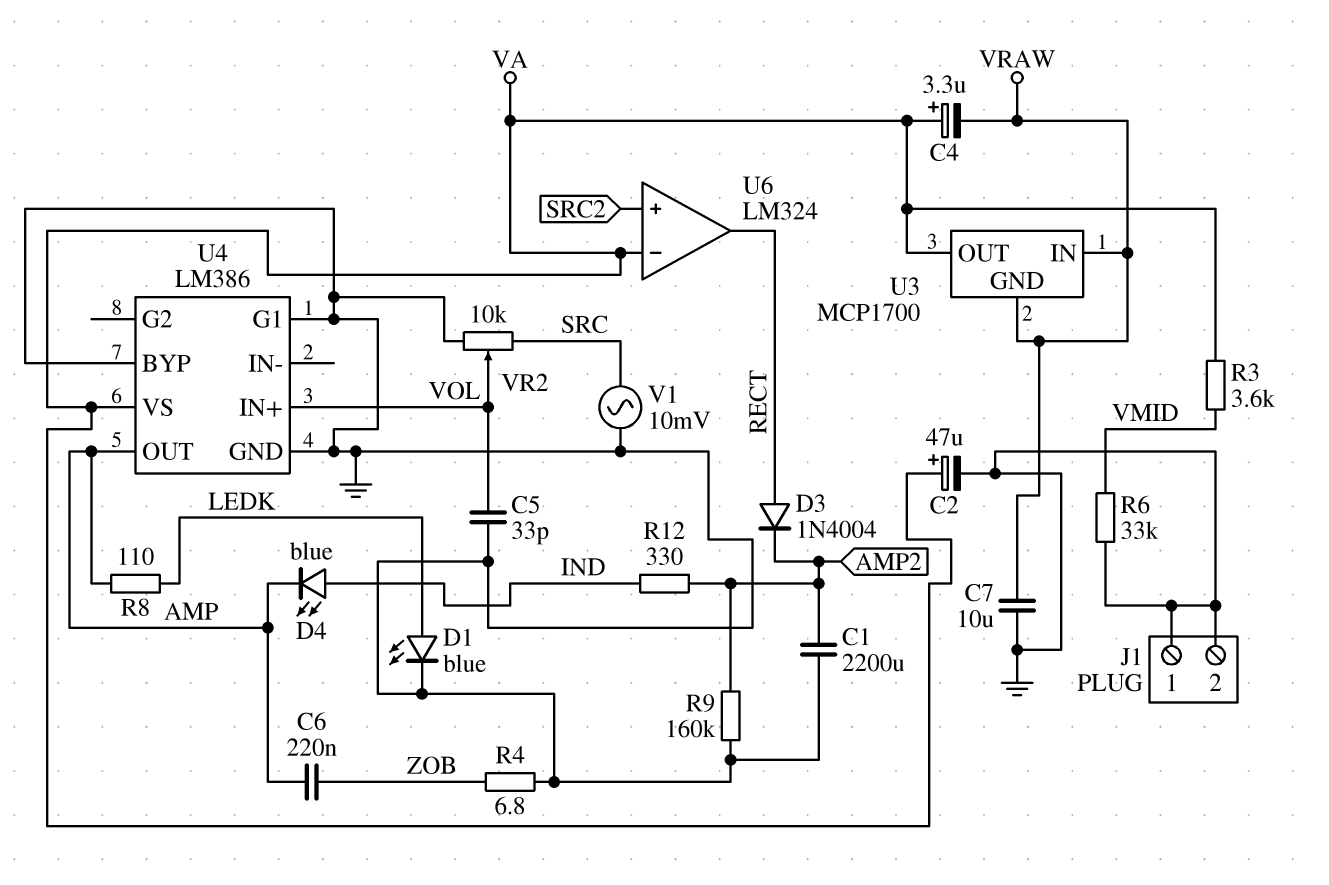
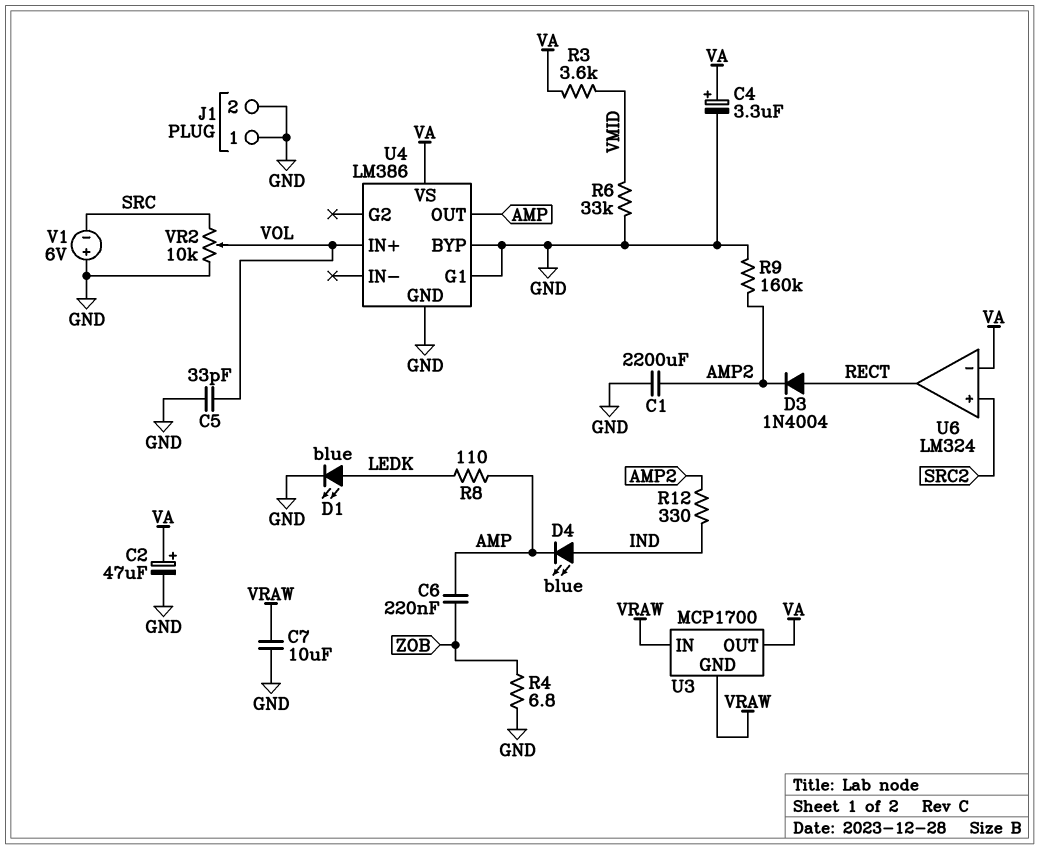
C4: 3.3uF (plus VA, minus VRAW) -> 3.3uF (plus VA, minus GND)
V1: AC 10mV (GND, SRC) -> 6V (plus GND, minus SRC)

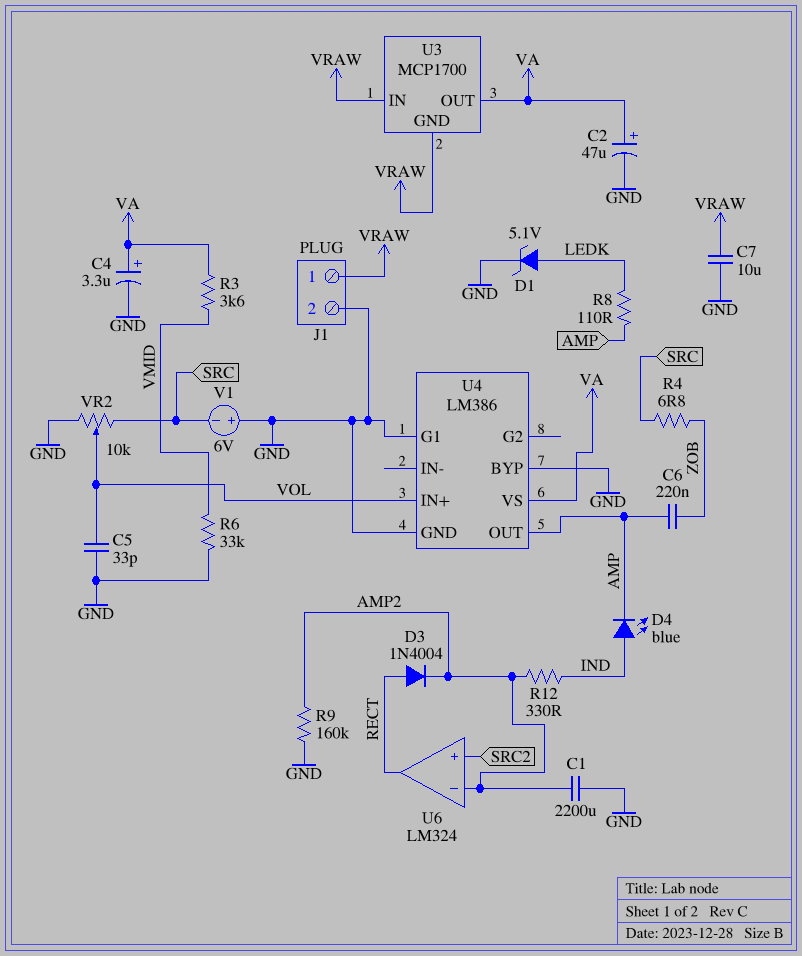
D1: LED blue (A LEDK, K GND) -> zener 5.1V (A LEDK, K GND)
J1 pin 1: GND -> VRAW
R4: 6.8 (GND, ZOB) -> 6.8 (SRC, ZOB)
U6 pin in-: VA -> AMP2

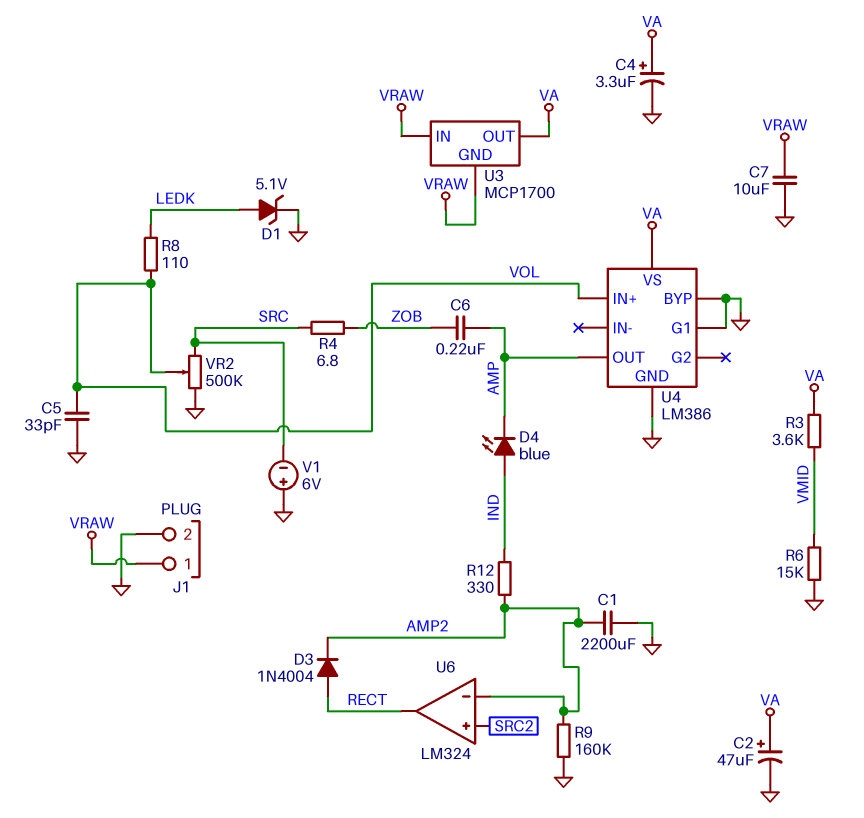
R6: 33k (GND, VMID) -> 15k (GND, VMID)
R8: 110 (AMP, LEDK) -> 110 (LEDK, VOL)
VR2: 10k (GND, SRC, wiper VOL) -> 500k (GND, SRC, wiper VOL)

